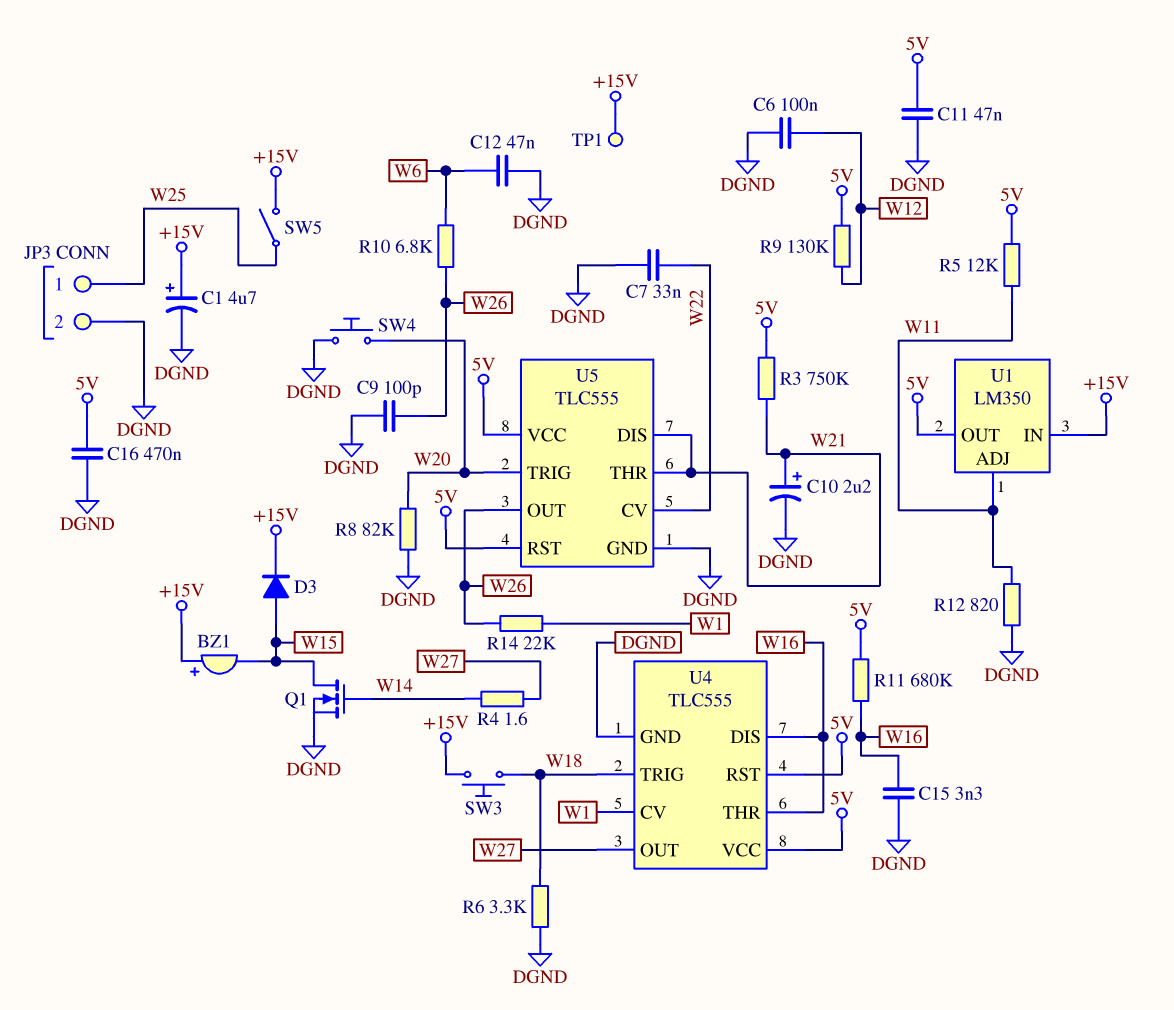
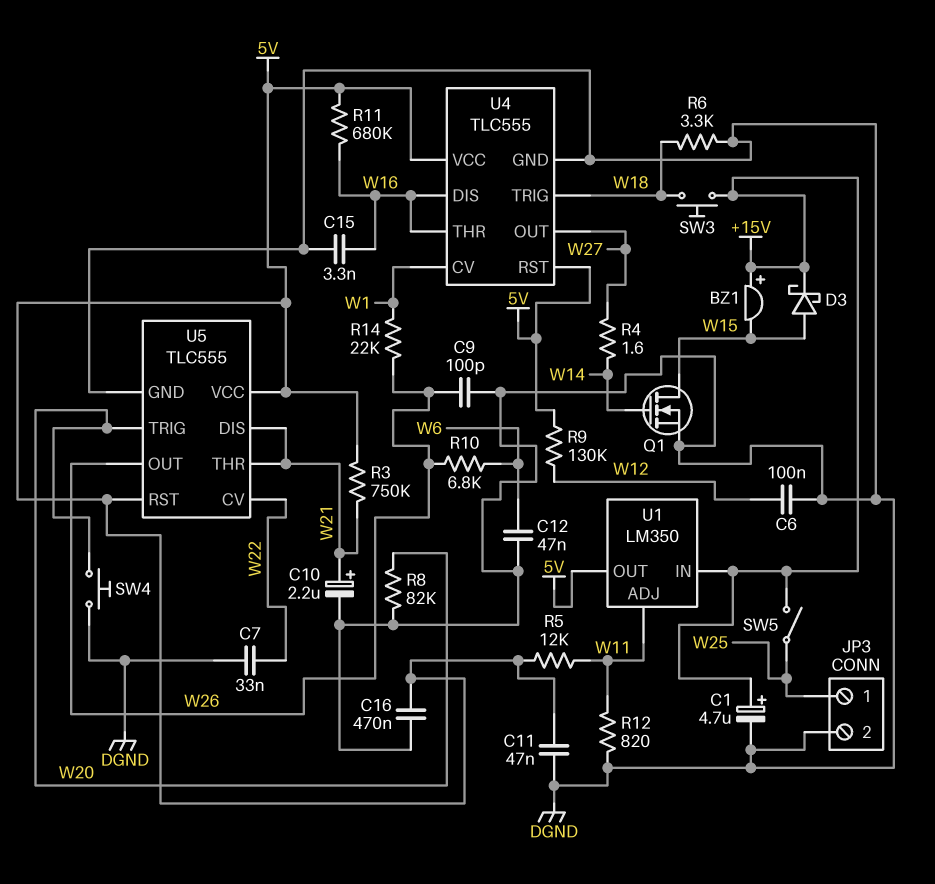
D3: diode (A W15, K +15V) -> schottky (A W15, K +15V)
TP1: test point (+15V) -> none

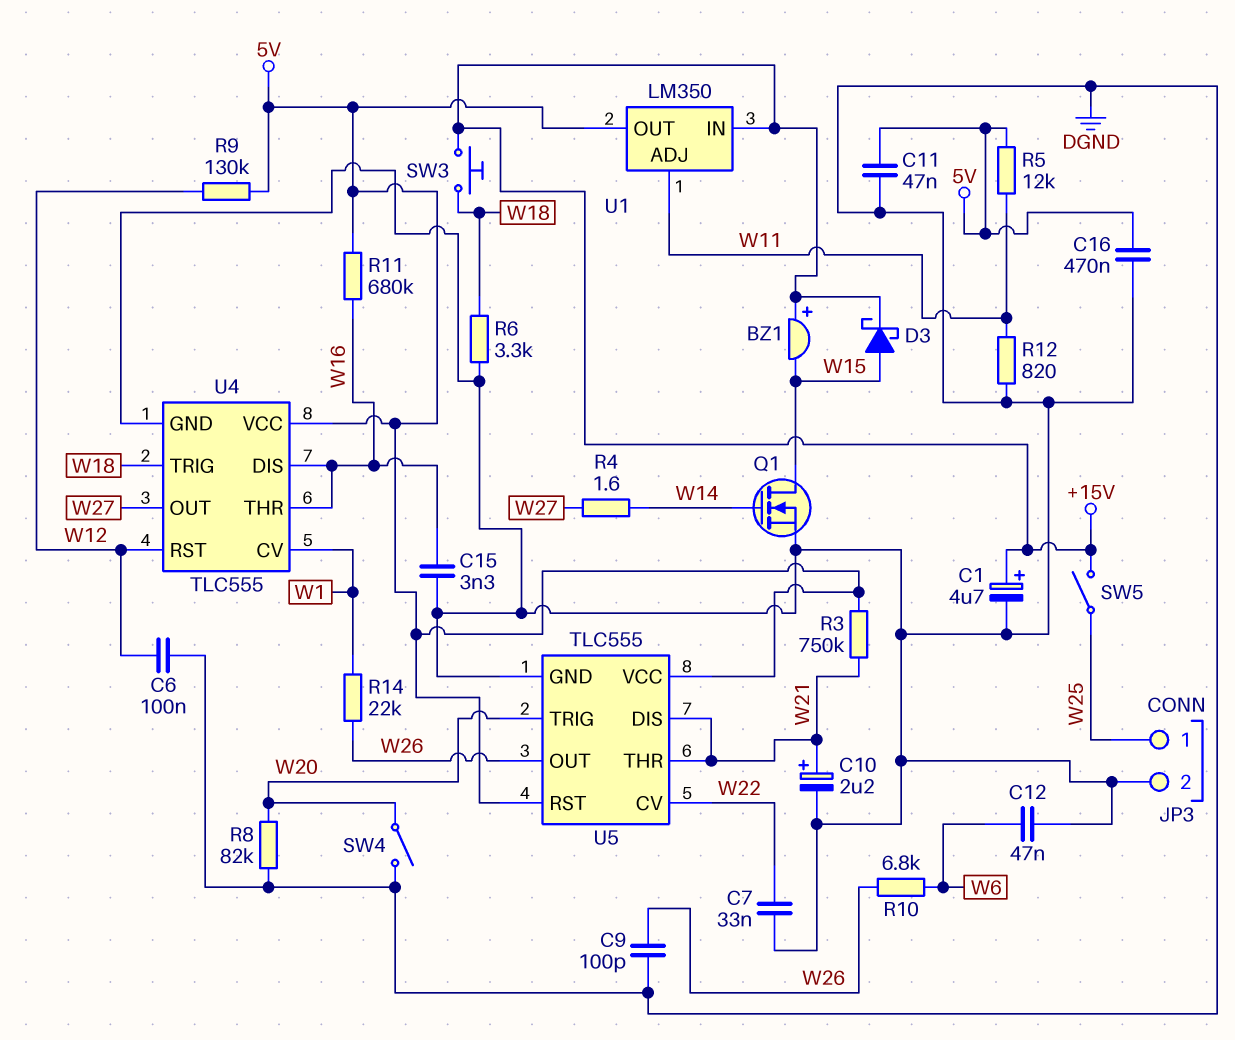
SW4: button (DGND, W20) -> switch (DGND, W20)
U4 pin RST: 5V -> W12

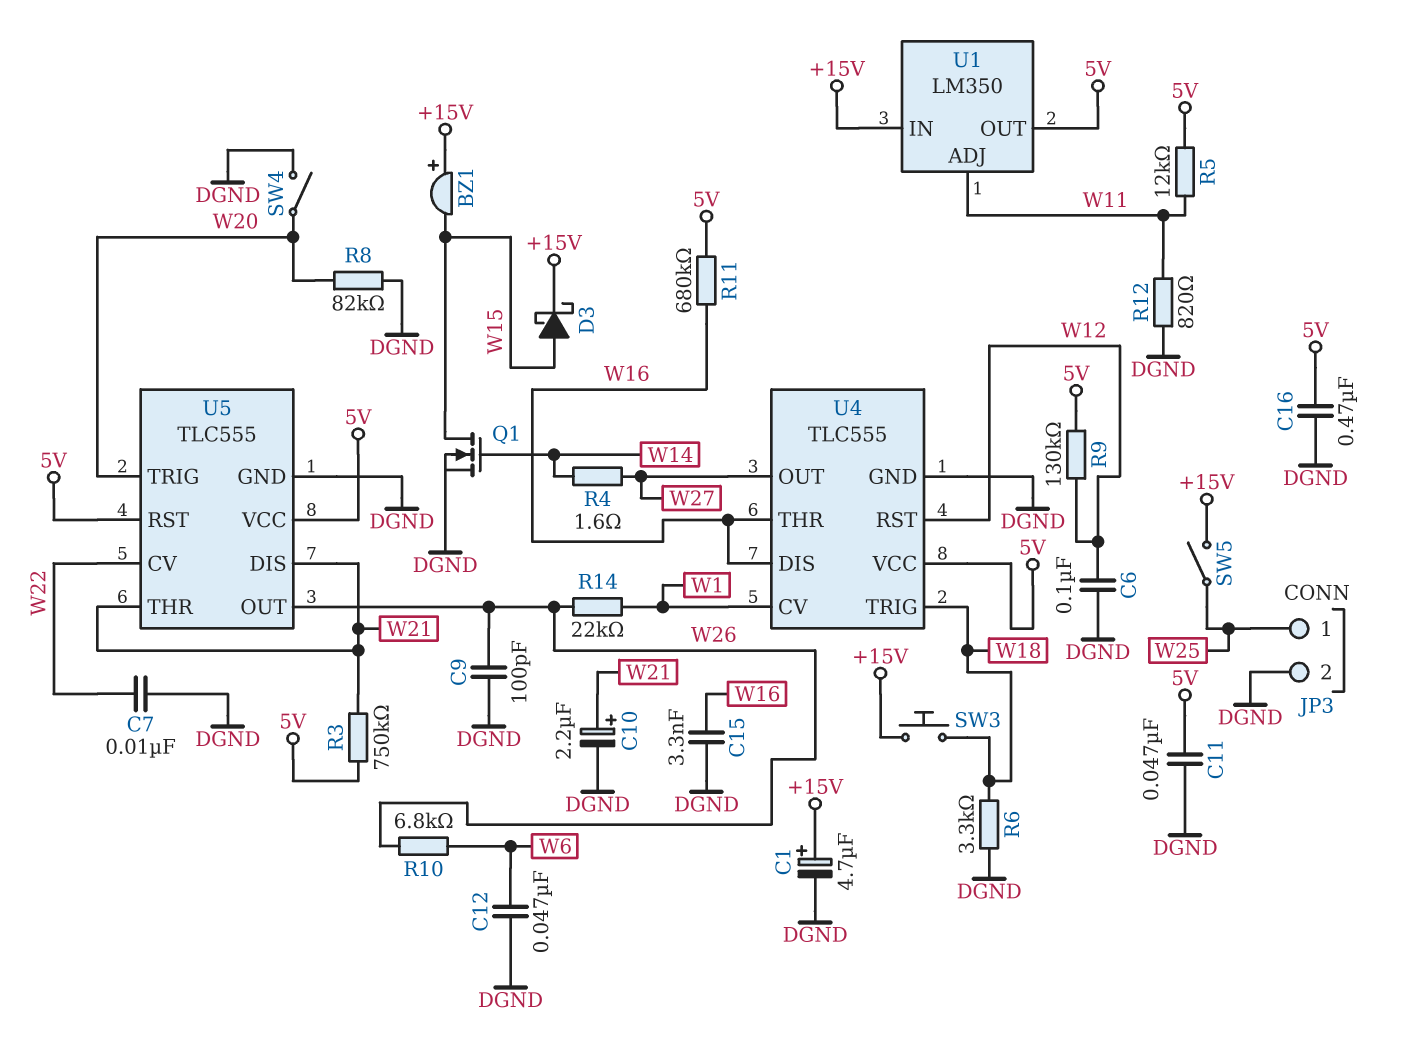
C7: 33nF (DGND, W22) -> 10nF (DGND, W22)

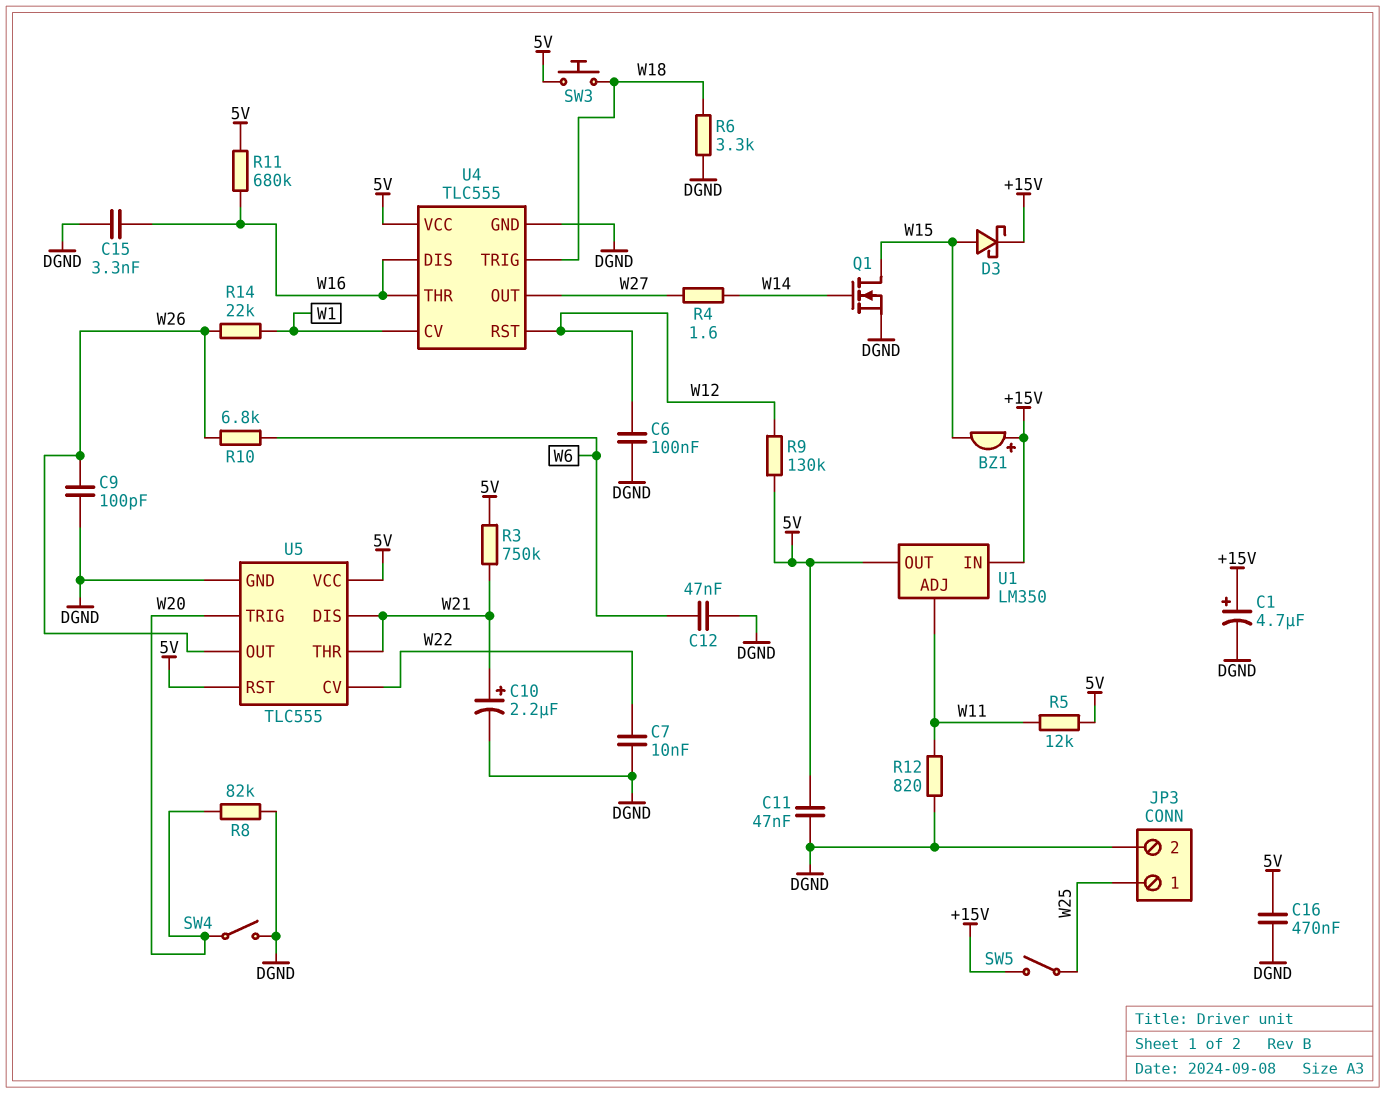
SW3: button (+15V, W18) -> button (5V, W18)

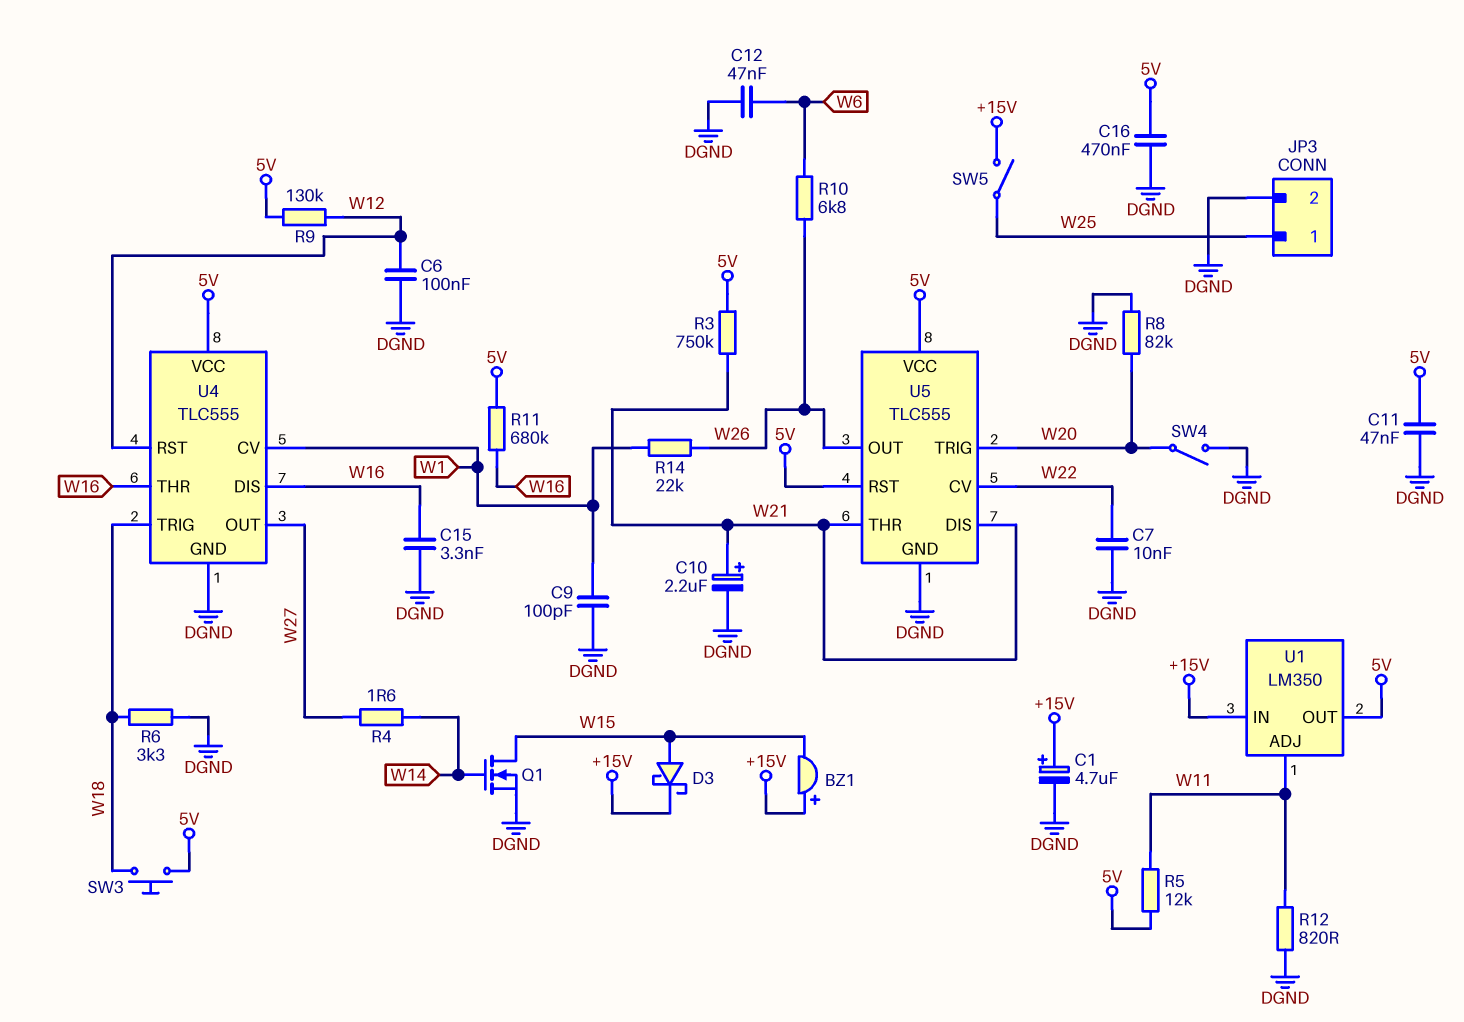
C9: 100pF (DGND, W26) -> 100pF (DGND, W1)

